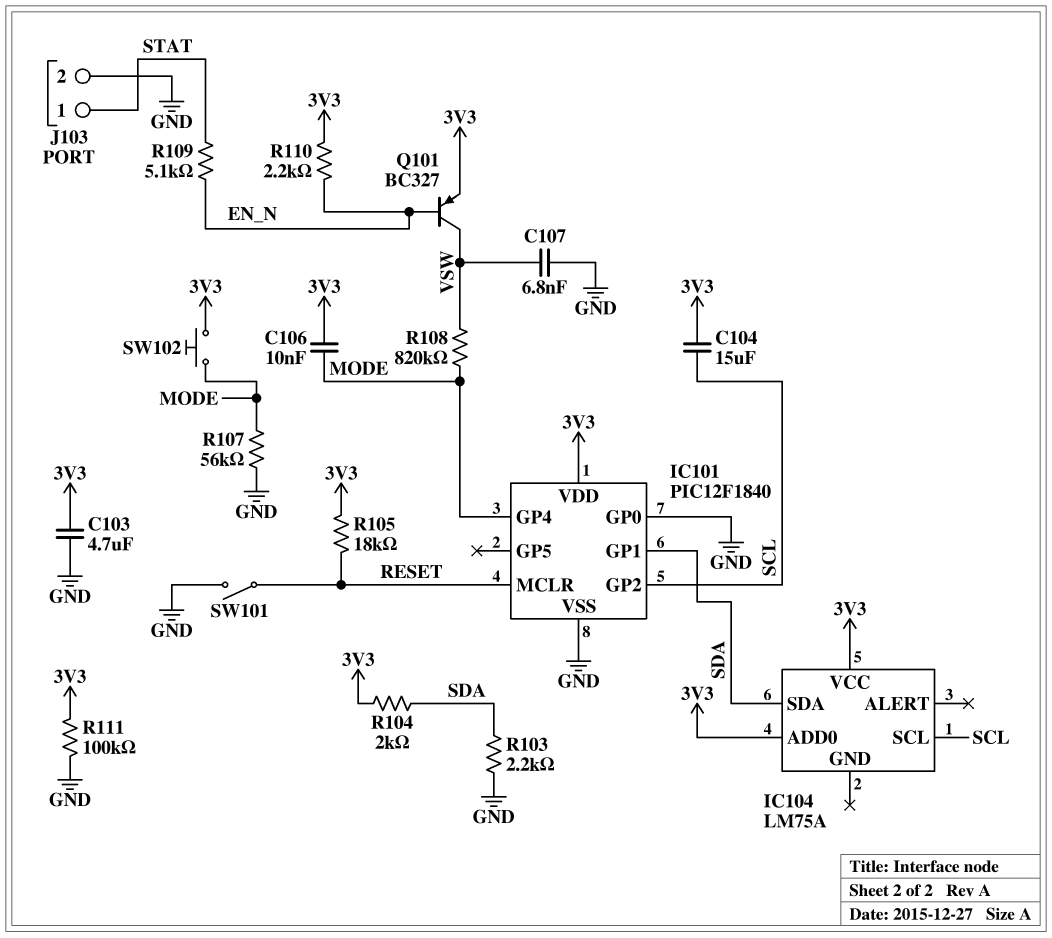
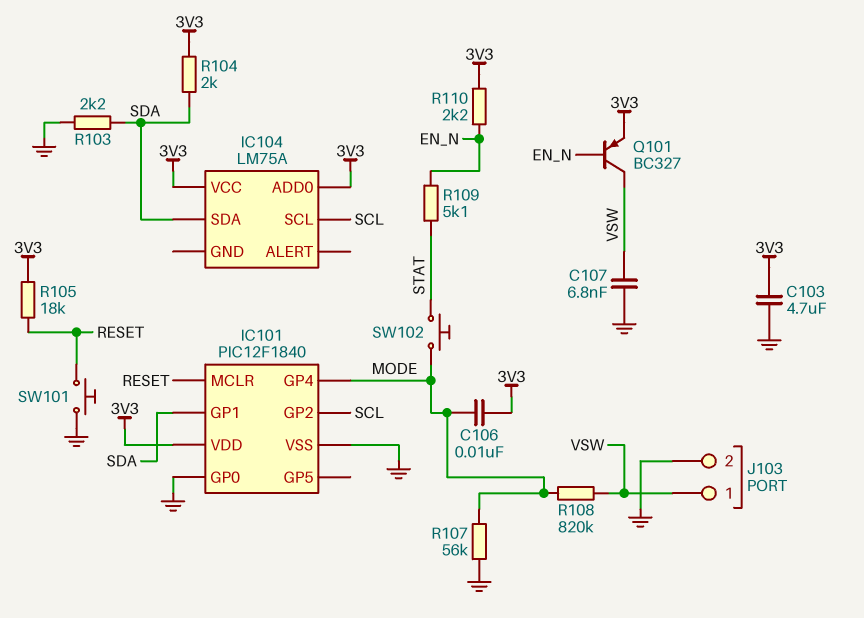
C104: 15uF (3V3, SCL) -> none
J103 pin 1: STAT -> VSW
R111: 100k (3V3, GND) -> none
SW101: switch (GND, RESET) -> button (GND, RESET)
SW102: button (3V3, MODE) -> button (MODE, STAT)

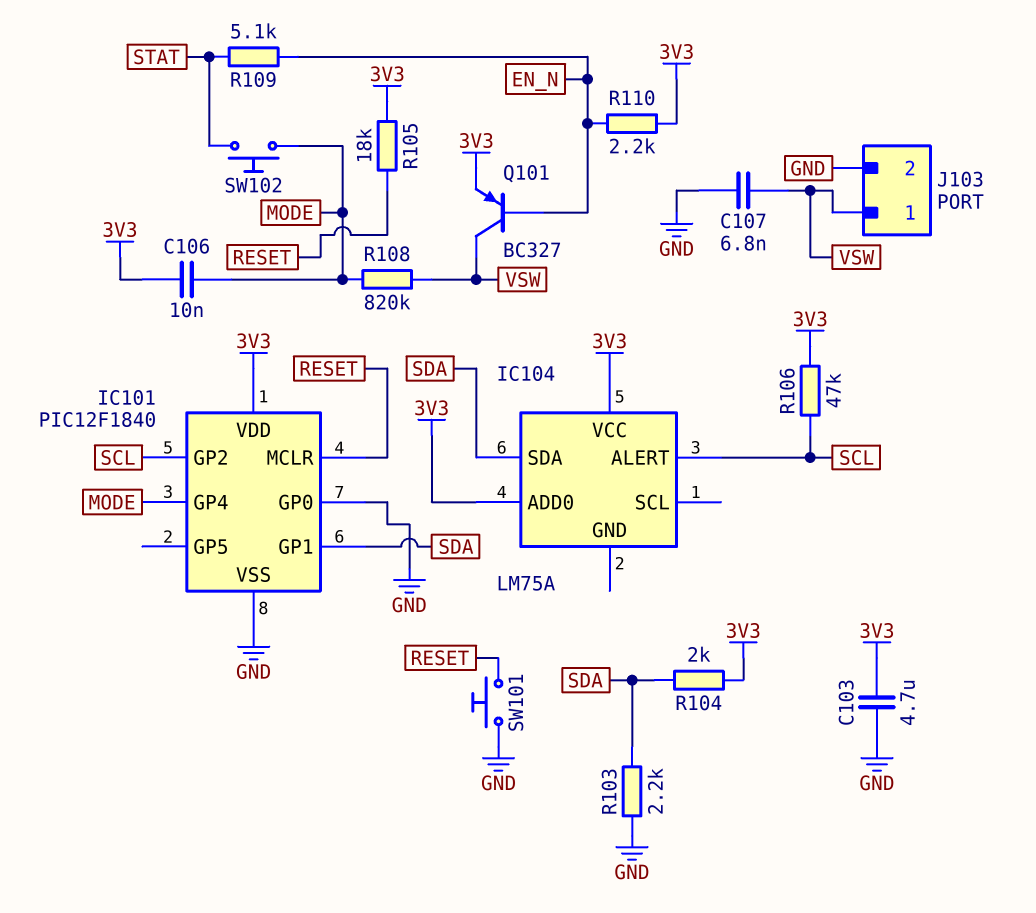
IC104 pin ALERT: none -> SCL
IC104 pin SCL: SCL -> none
R106: none -> 47k (3V3, SCL)
R107: 56k (GND, MODE) -> none

